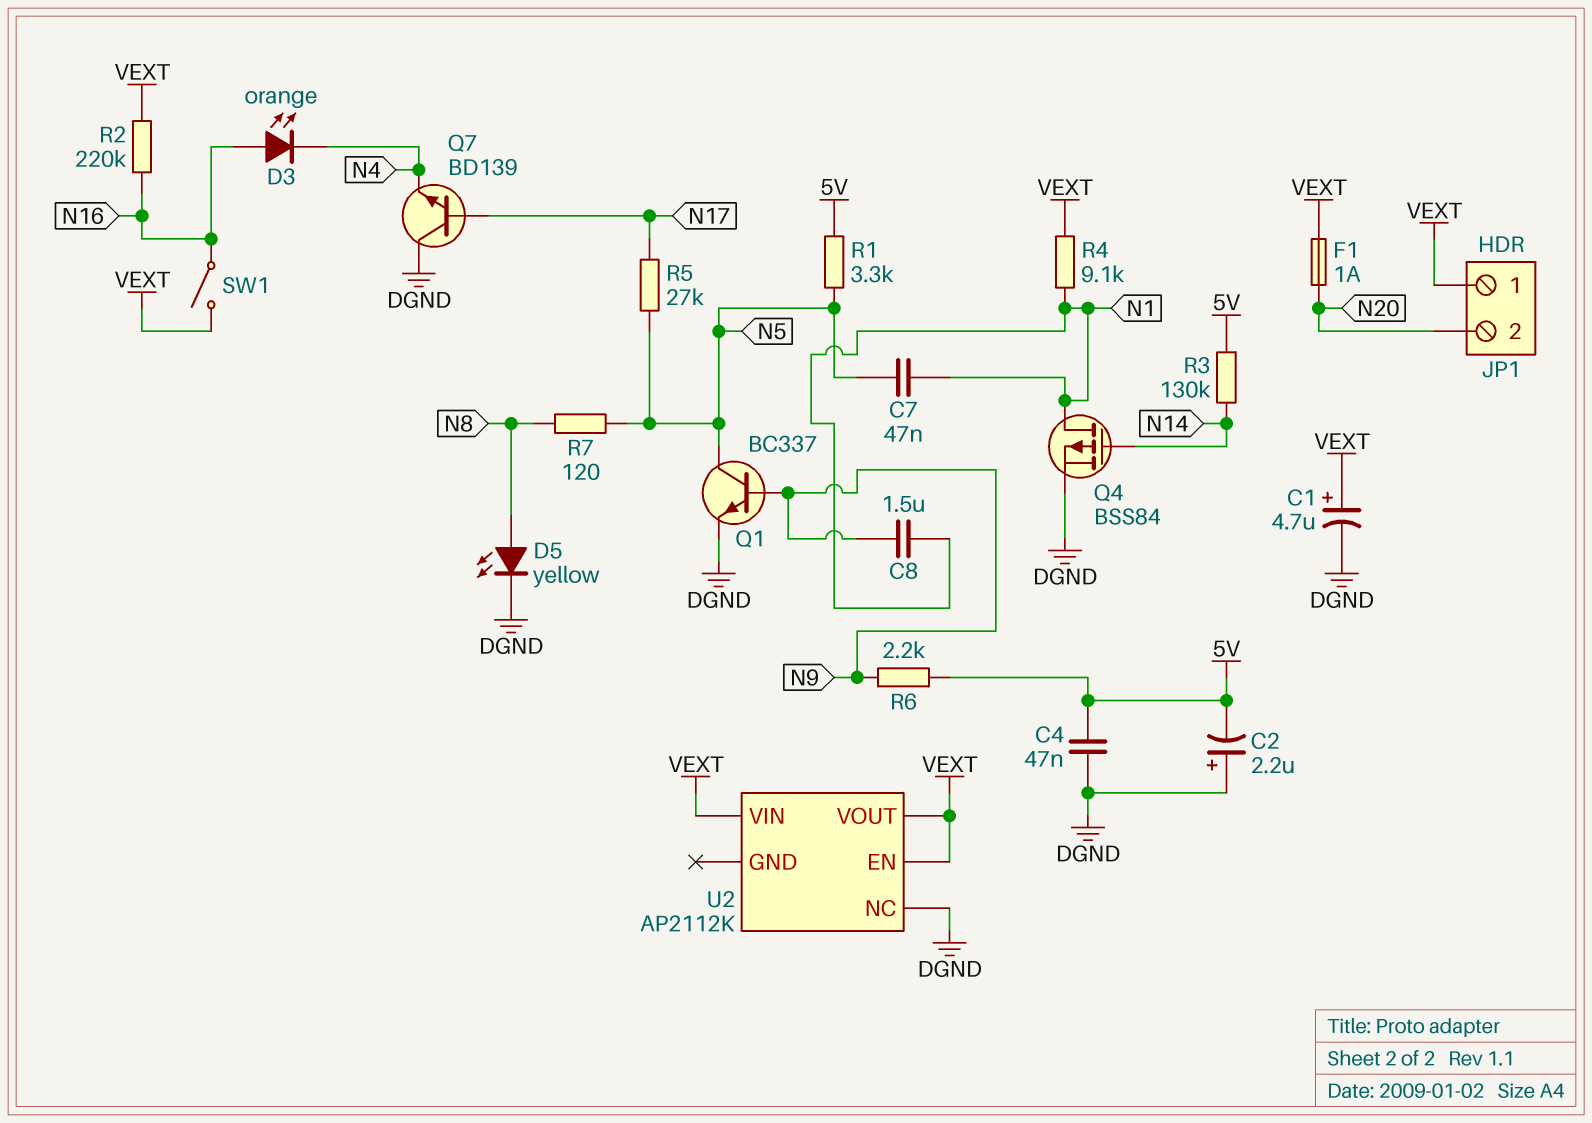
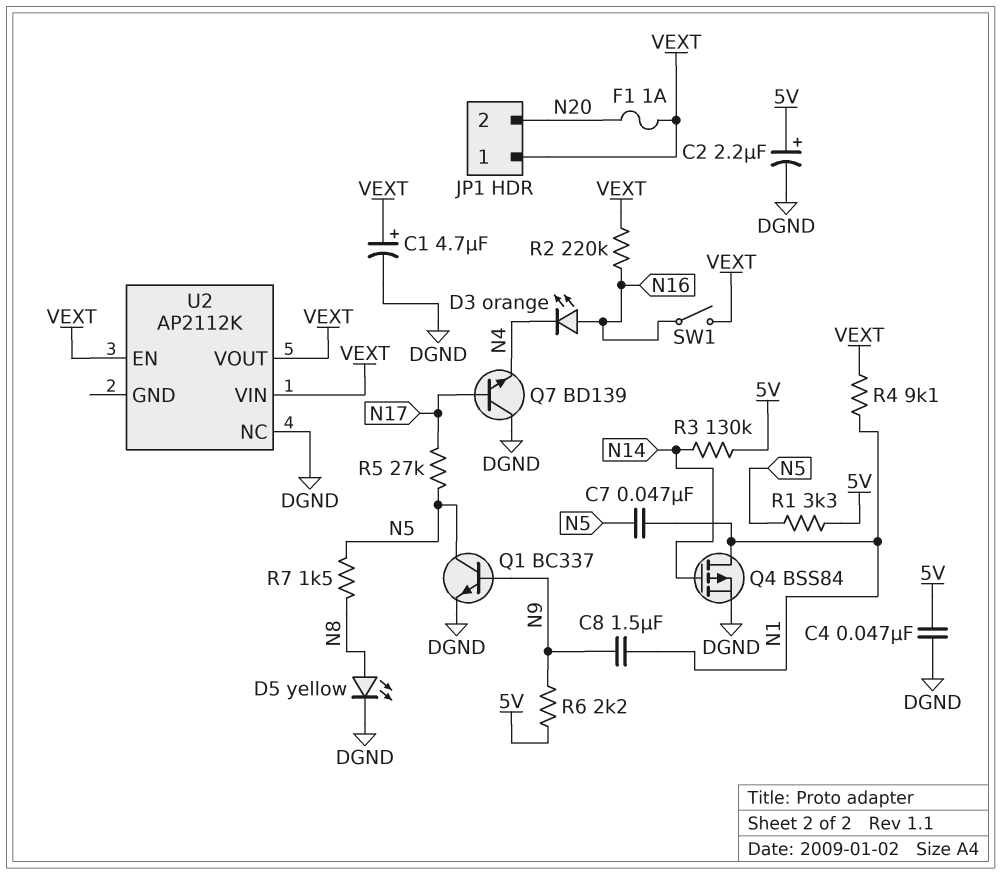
C2: 2.2uF (plus DGND, minus 5V) -> 2.2uF (plus 5V, minus DGND)
R7: 120 (N5, N8) -> 1.5k (N5, N8)

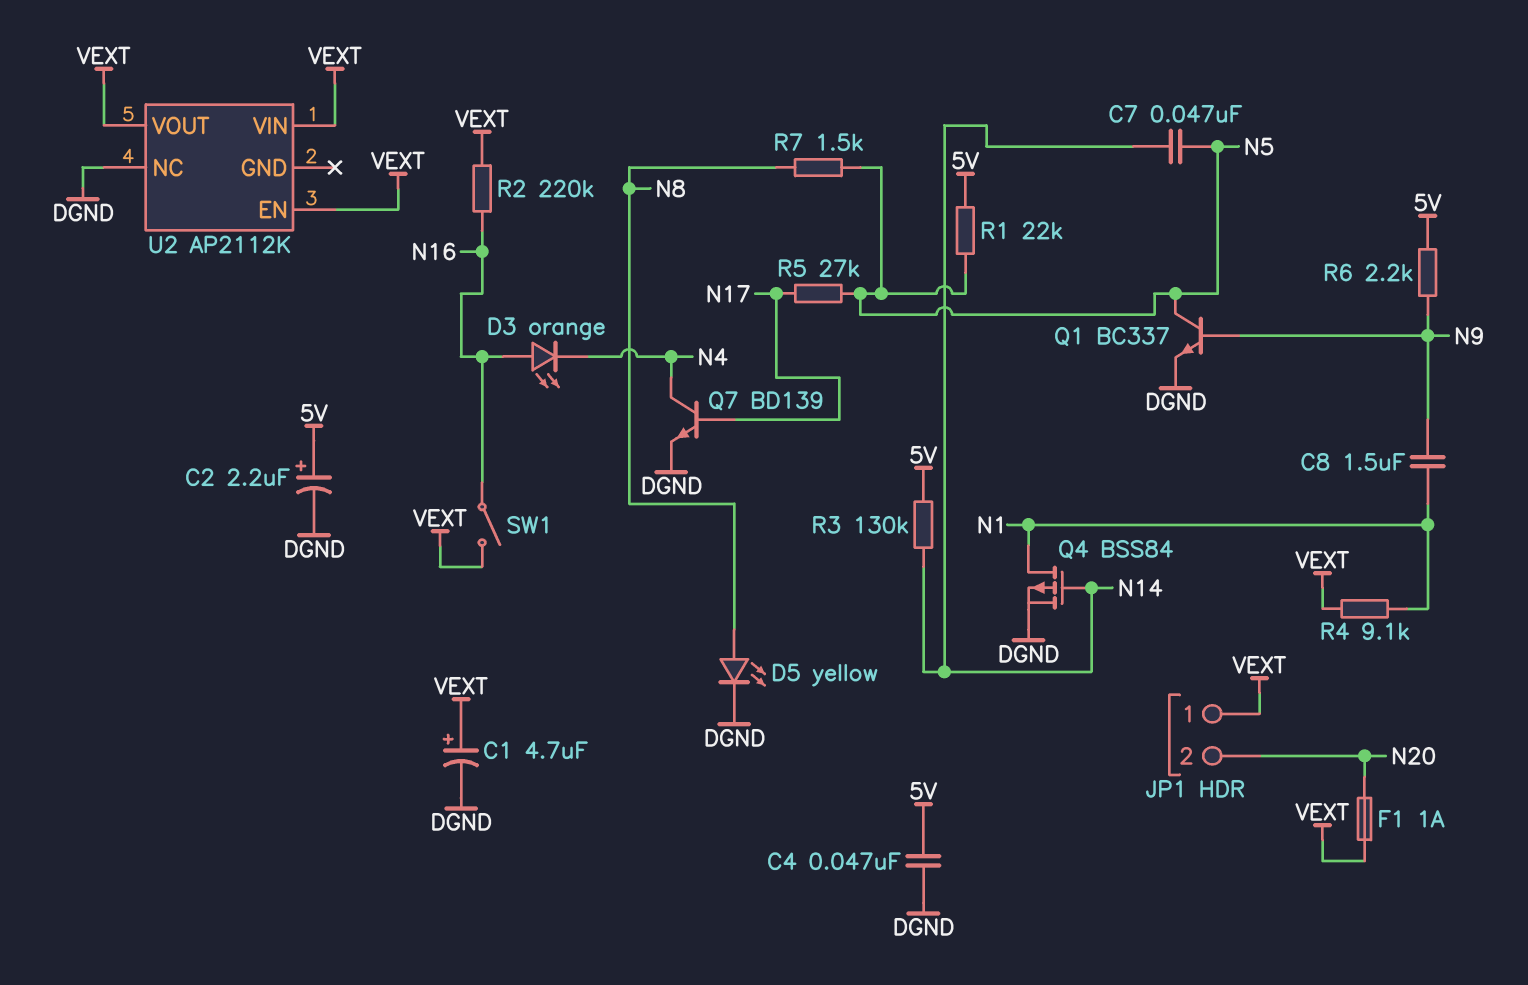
C7: 47nF (N1, N5) -> 47nF (N5, N14)
Q7: NPN BD139 (B N17, C DGND, E N4) -> NPN BD139 (B N17, C N4, E DGND)
R1: 3.3k (5V, N5) -> 22k (5V, N5)

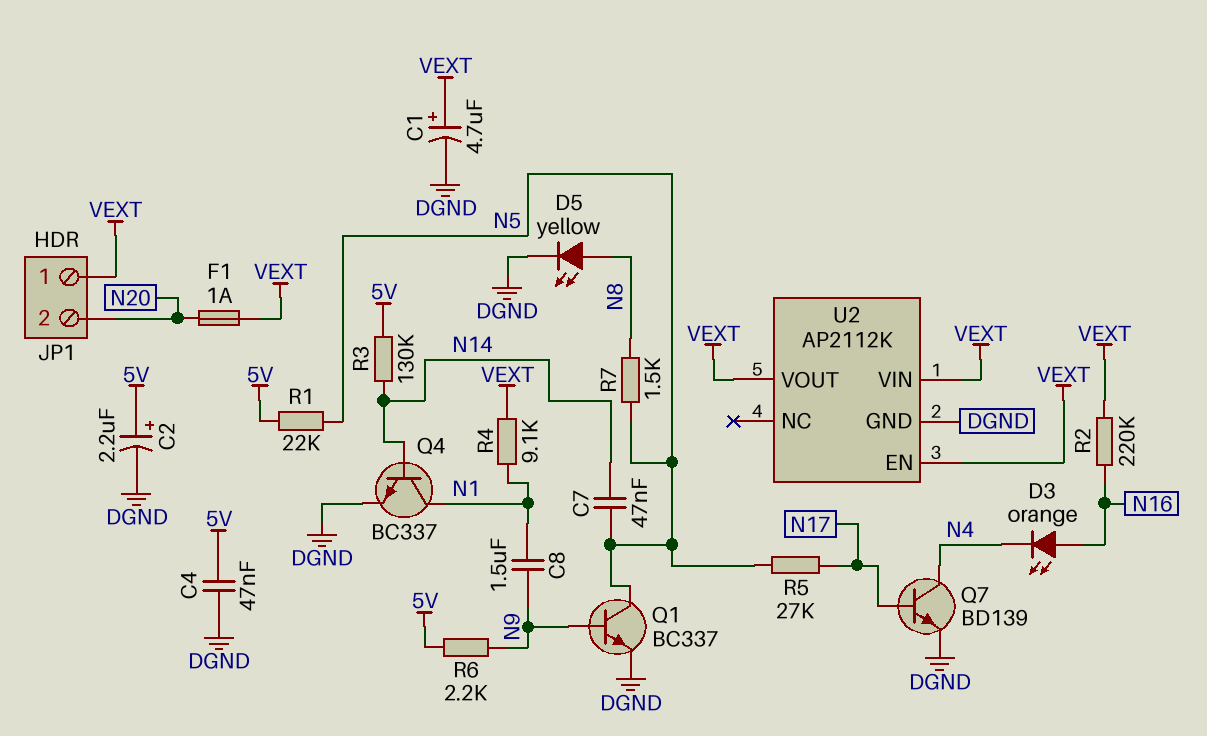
Q4: PMOS BSS84 (G N14, D N1, S DGND) -> NPN BC337 (B N14, C N1, E DGND)
SW1: switch (N16, VEXT) -> none
U2 pin GND: none -> DGND
U2 pin NC: DGND -> none

